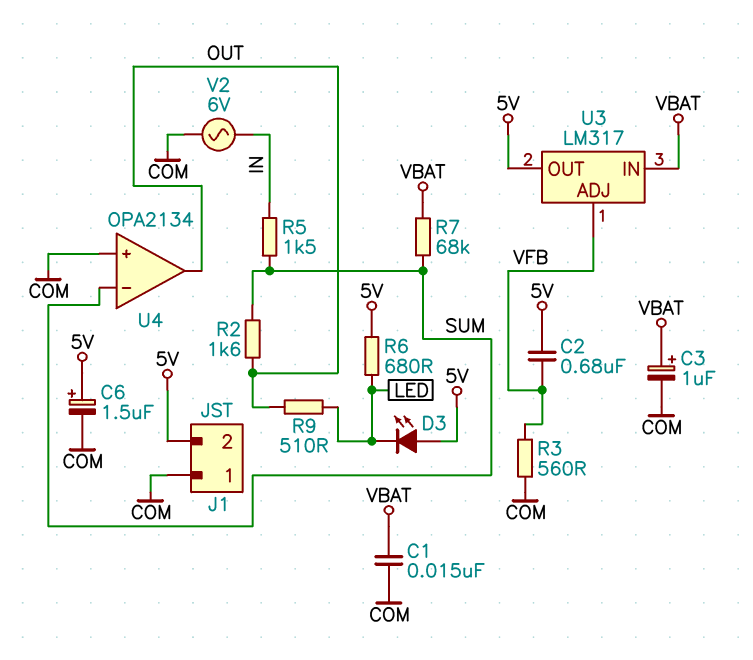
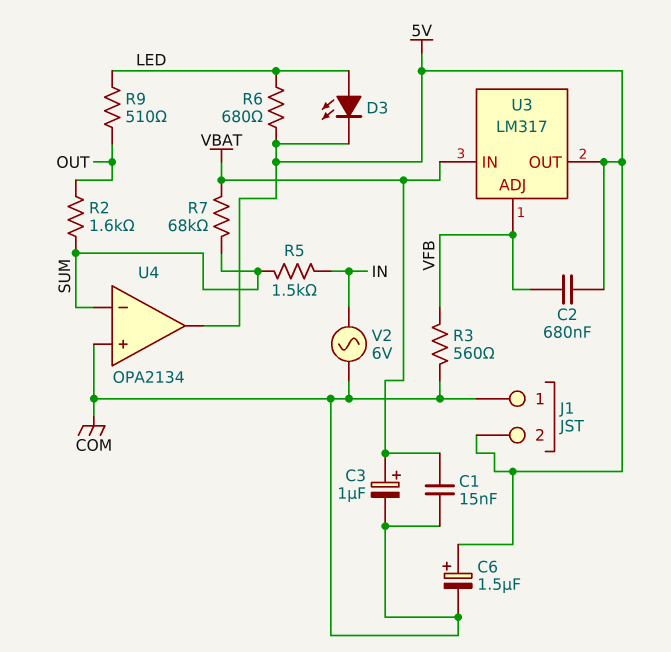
D3: LED (A 5V, K LED) -> LED (A LED, K 5V)
U4 pin out: OUT -> 5V

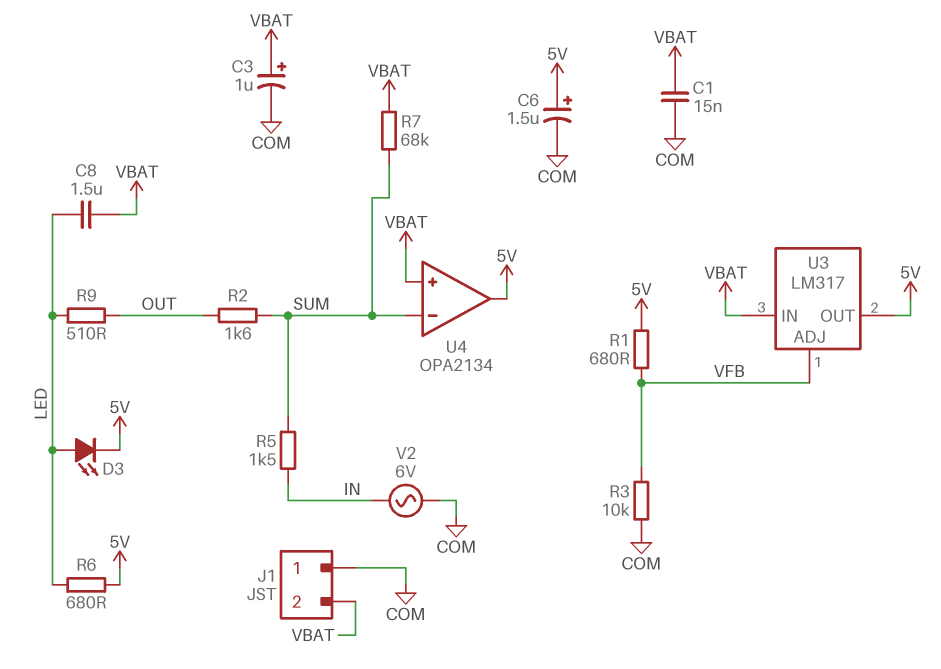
C2: 680nF (5V, VFB) -> none
C8: none -> 1.5uF (LED, VBAT)
J1 pin 2: 5V -> VBAT
R1: none -> 680 (5V, VFB)
R3: 560 (COM, VFB) -> 10k (COM, VFB)
U4 pin in+: COM -> VBAT

